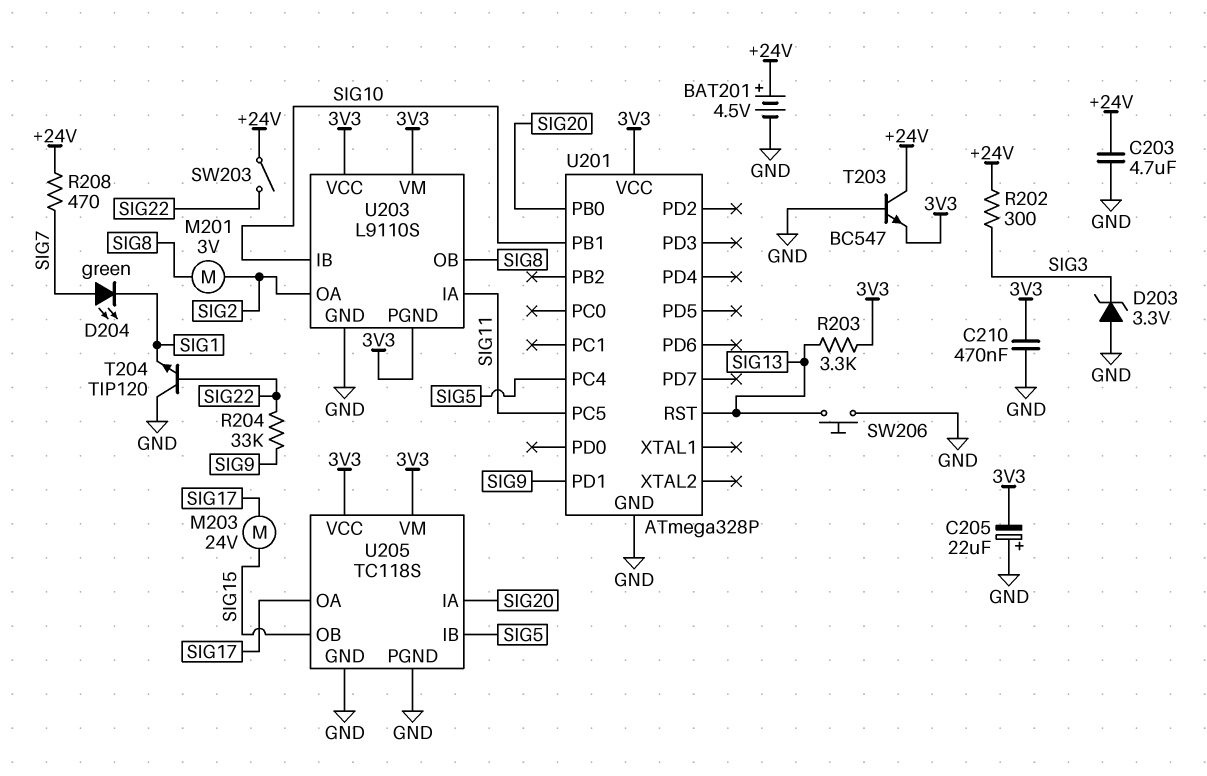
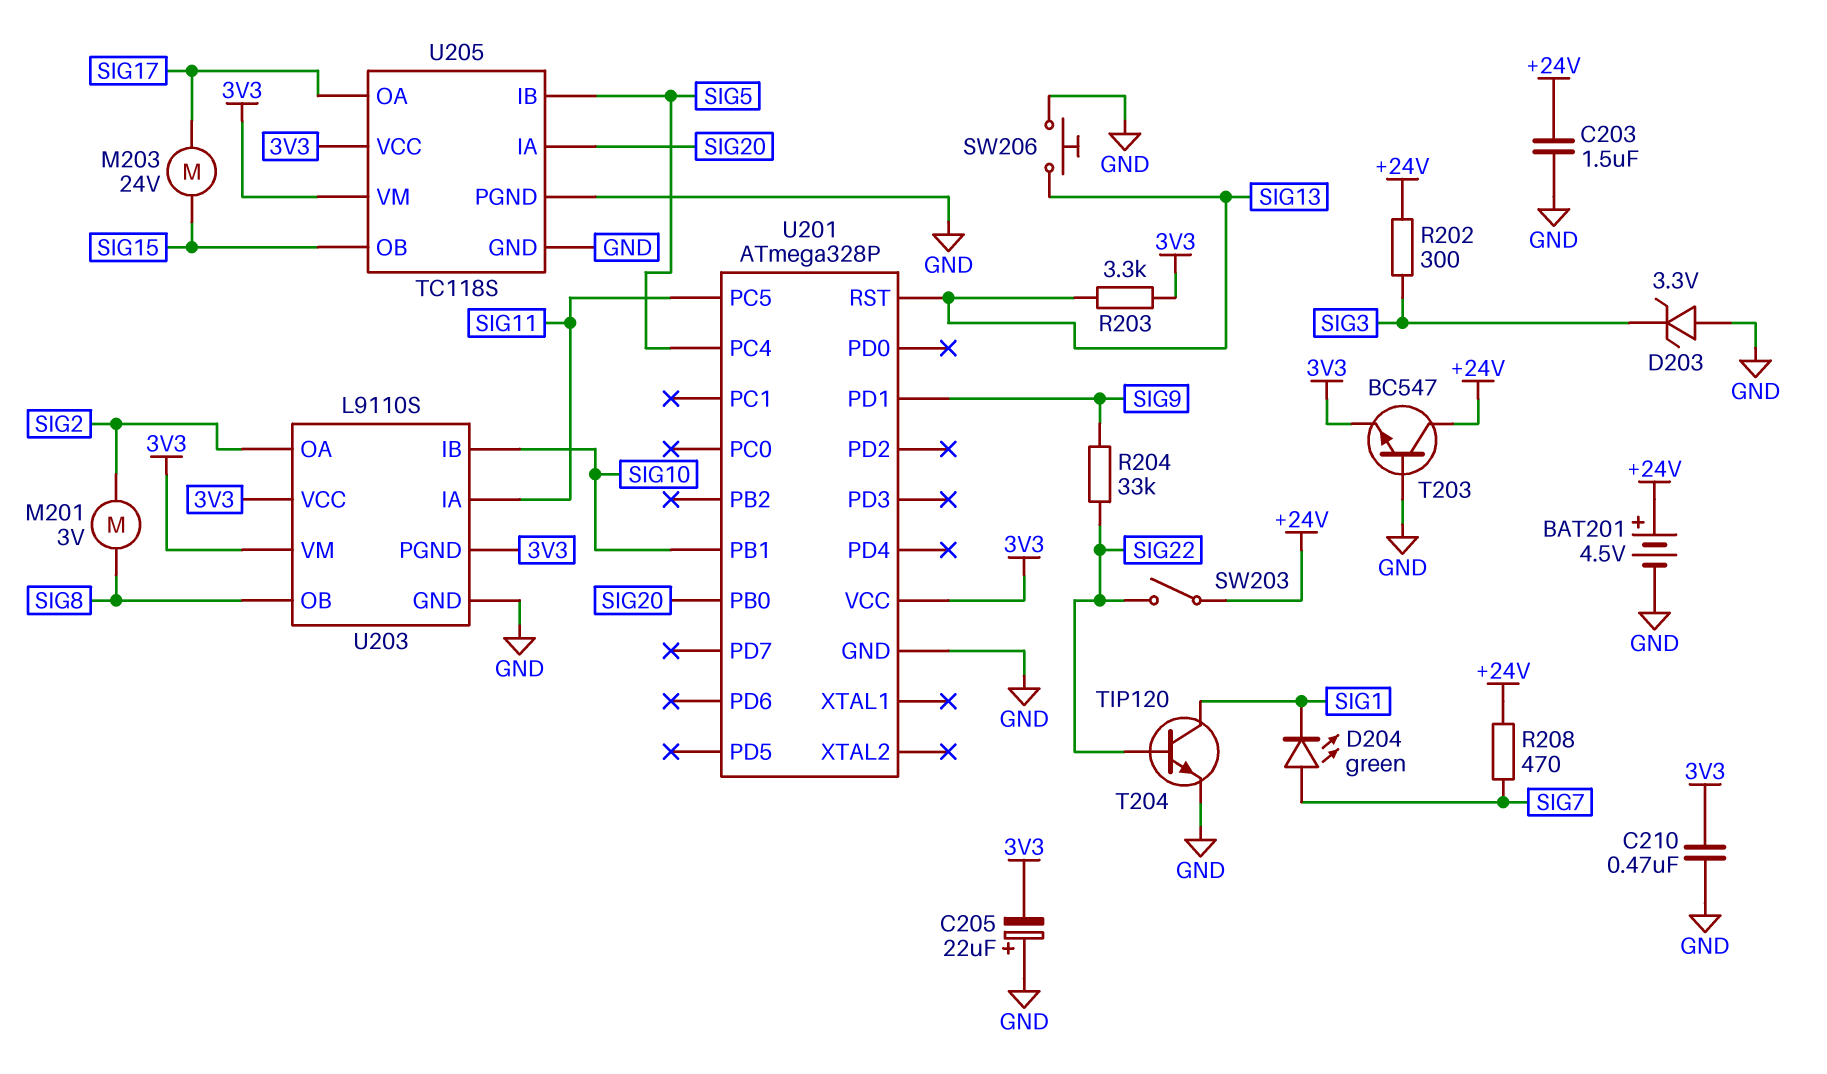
C203: 4.7uF (+24V, GND) -> 1.5uF (+24V, GND)
T204: NPN TIP120 (B SIG22, C GND, E SIG1) -> NPN TIP120 (B SIG22, C SIG1, E GND)

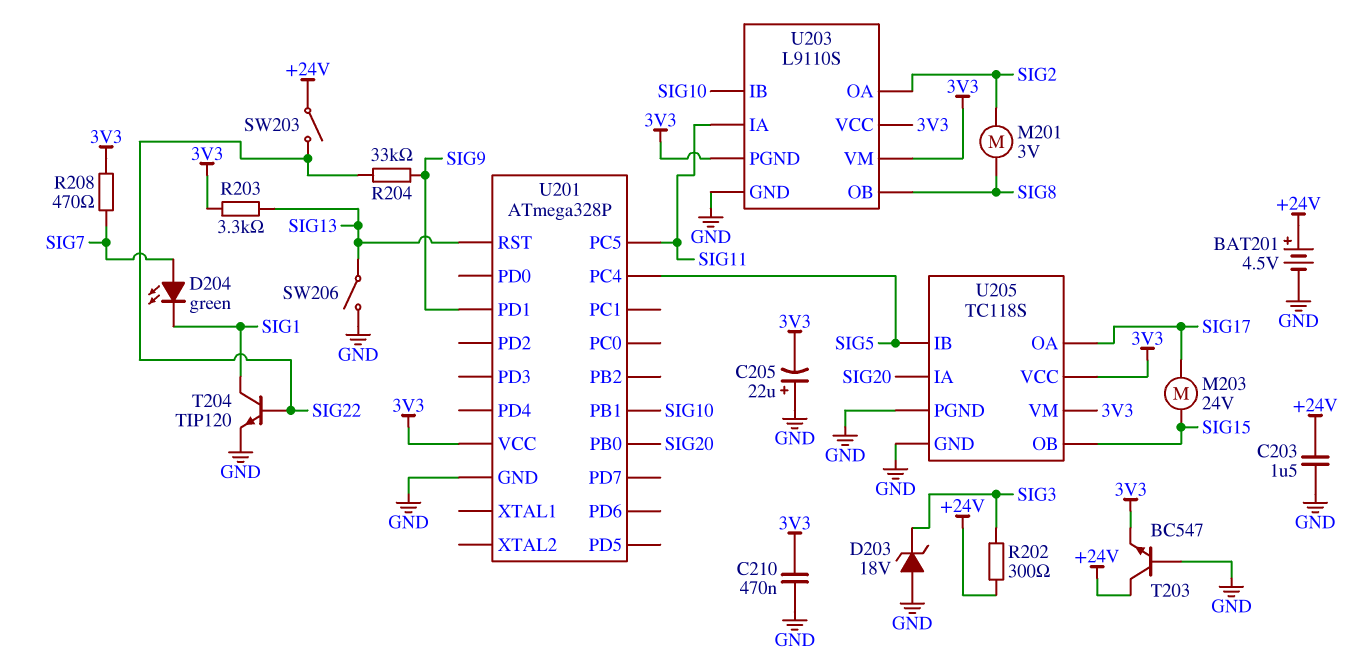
D203: zener 3.3V (A GND, K SIG3) -> zener 18V (A GND, K SIG3)
R208: 470 (+24V, SIG7) -> 470 (3V3, SIG7)
SW206: button (GND, SIG13) -> switch (GND, SIG13)

